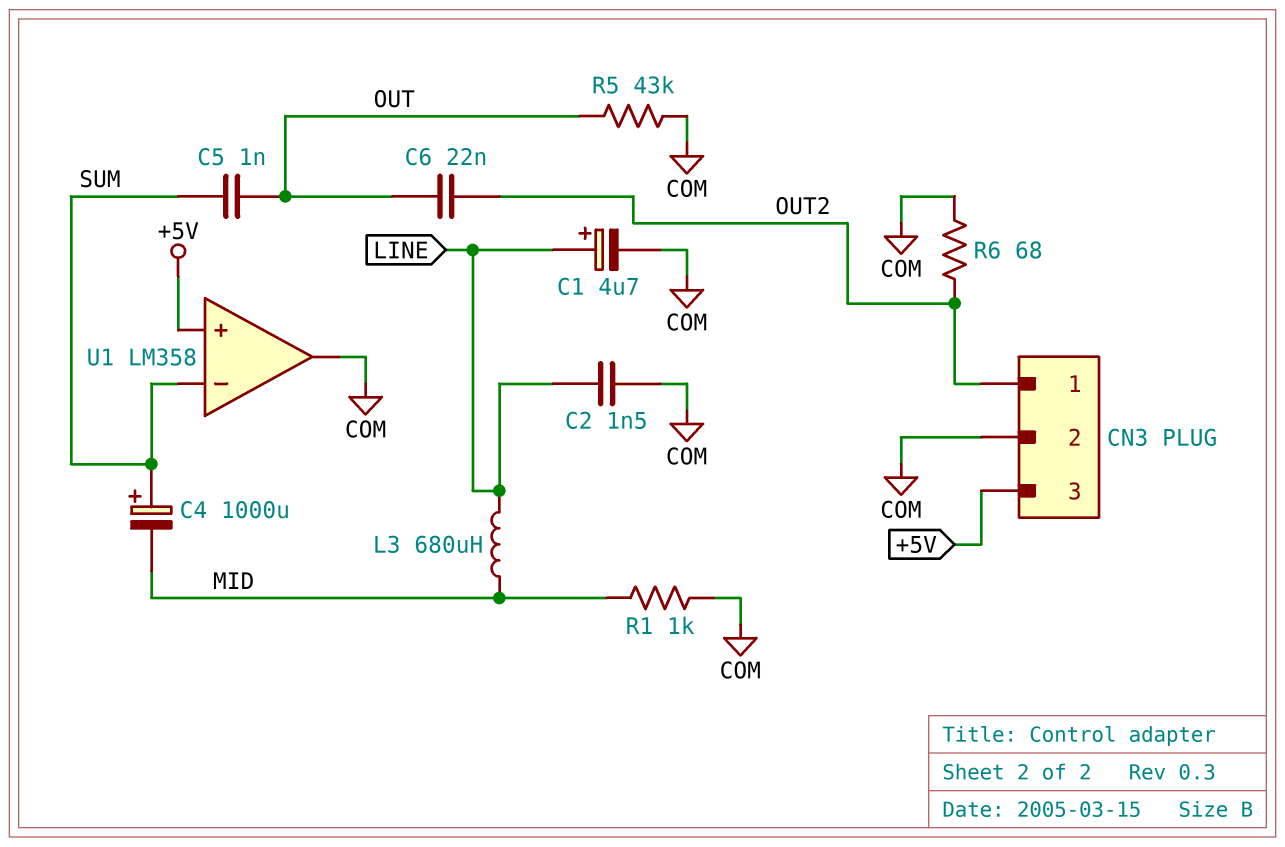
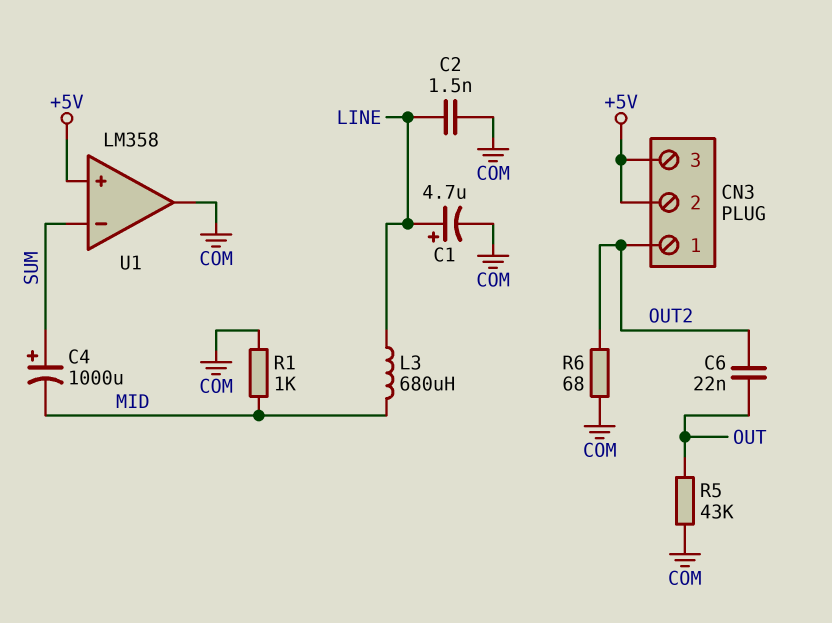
C5: 1nF (OUT, SUM) -> none
CN3 pin 2: COM -> +5V

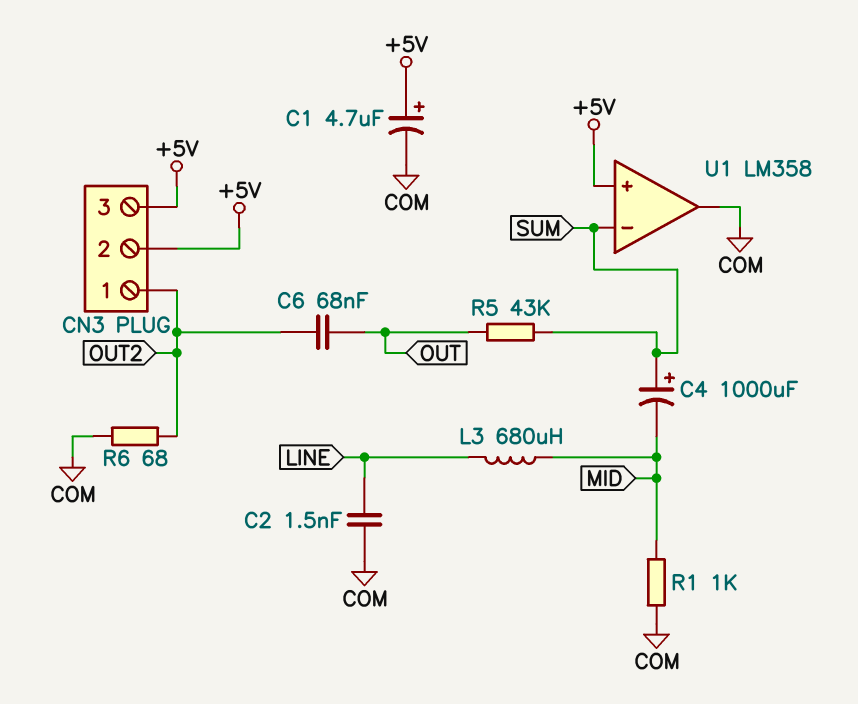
C1: 4.7uF (plus LINE, minus COM) -> 4.7uF (plus +5V, minus COM)
C6: 22nF (OUT, OUT2) -> 68nF (OUT, OUT2)
R5: 43k (COM, OUT) -> 43k (OUT, SUM)

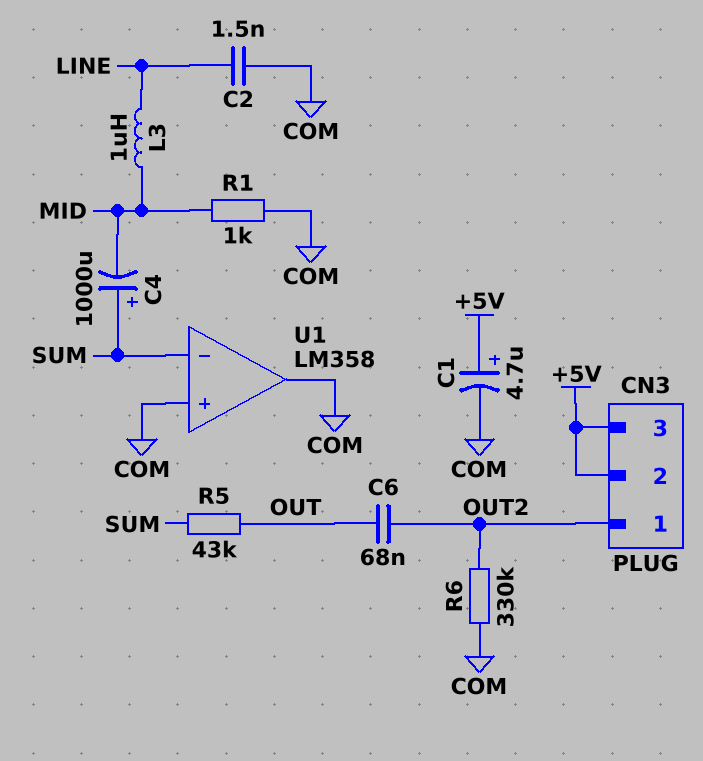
L3: 680uH (LINE, MID) -> 1uH (LINE, MID)
R6: 68 (COM, OUT2) -> 330k (COM, OUT2)
U1 pin in+: +5V -> COM

